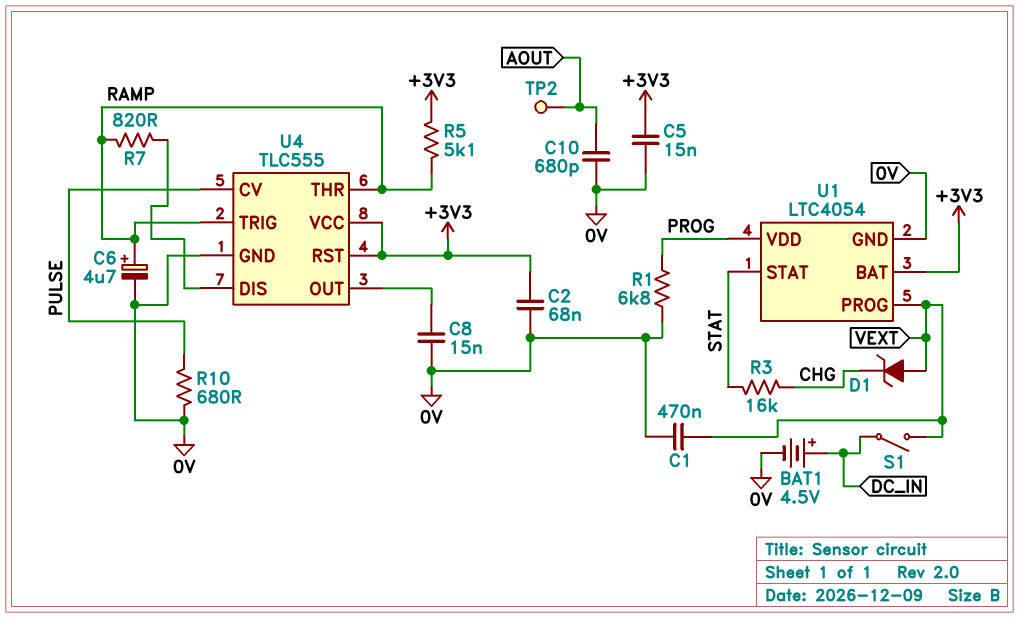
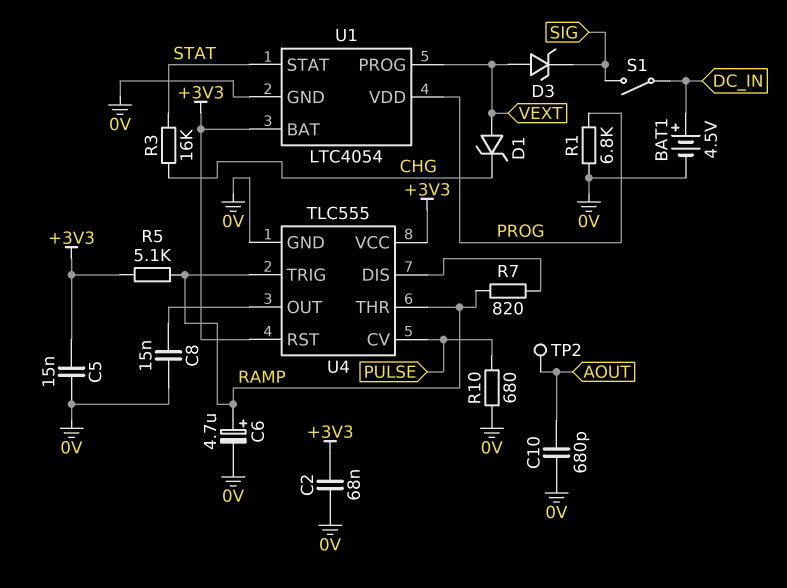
C1: 470nF (0V, VEXT) -> none
D3: none -> zener (A VEXT, K SIG)
S1: switch (DC_IN, VEXT) -> switch (DC_IN, SIG)

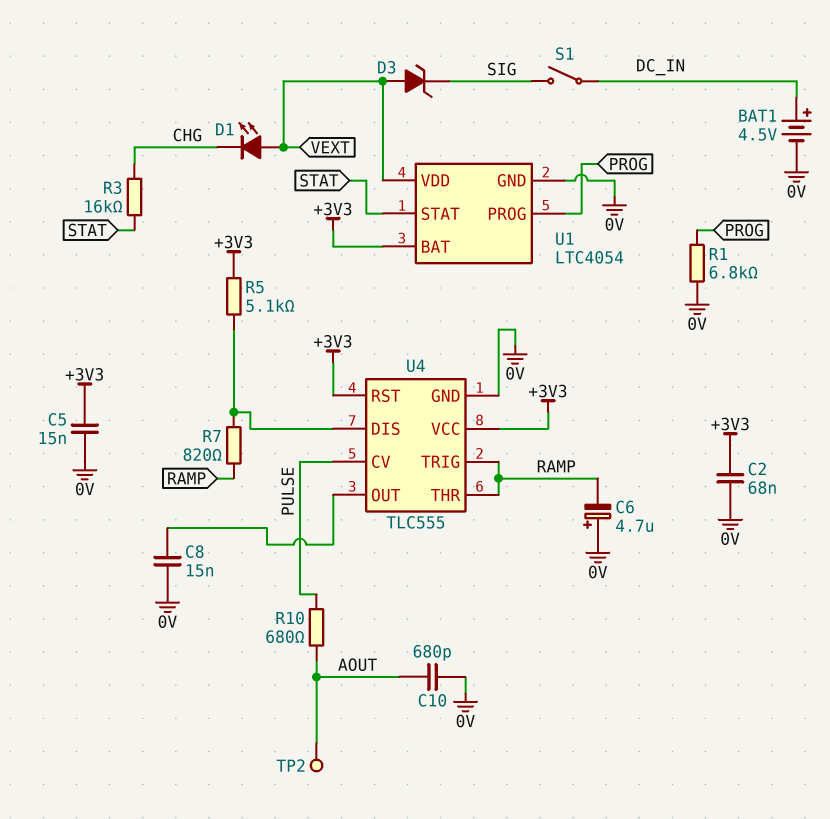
C6: 4.7uF (plus RAMP, minus 0V) -> 4.7uF (plus 0V, minus RAMP)
D1: zener (A VEXT, K CHG) -> LED (A VEXT, K CHG)
R5: 5.1k (+3V3, RAMP) -> 5.1k (+3V3, U4/DIS)
R10: 680 (0V, PULSE) -> 680 (AOUT, PULSE)
U1 pin PROG: VEXT -> PROG
U1 pin VDD: PROG -> VEXT

